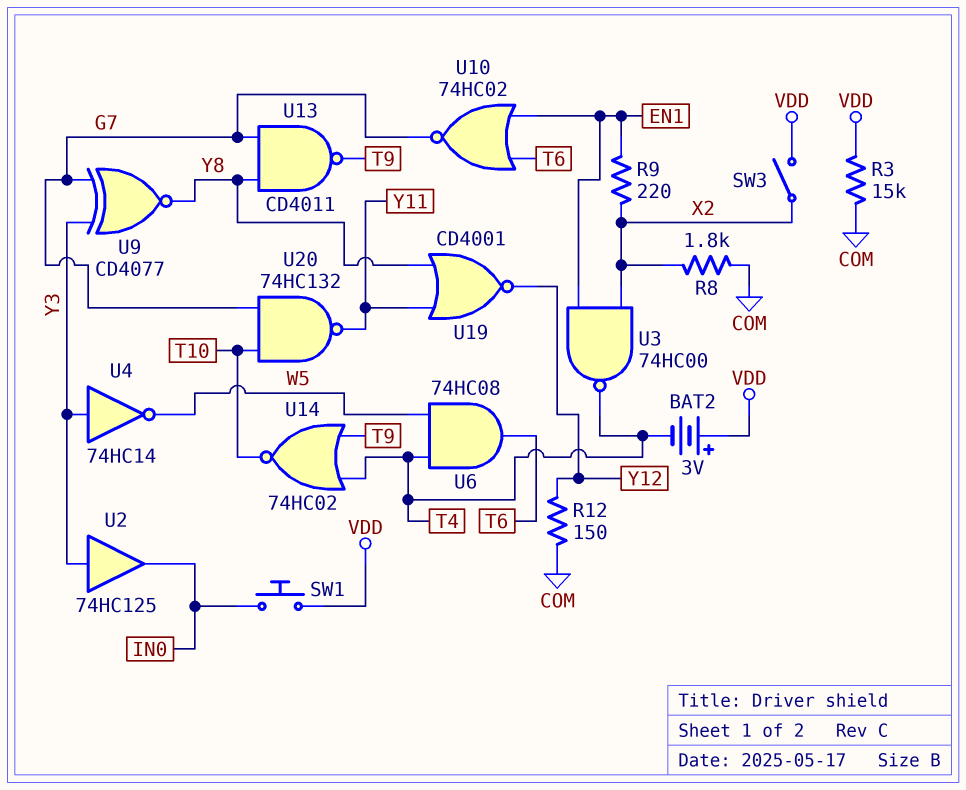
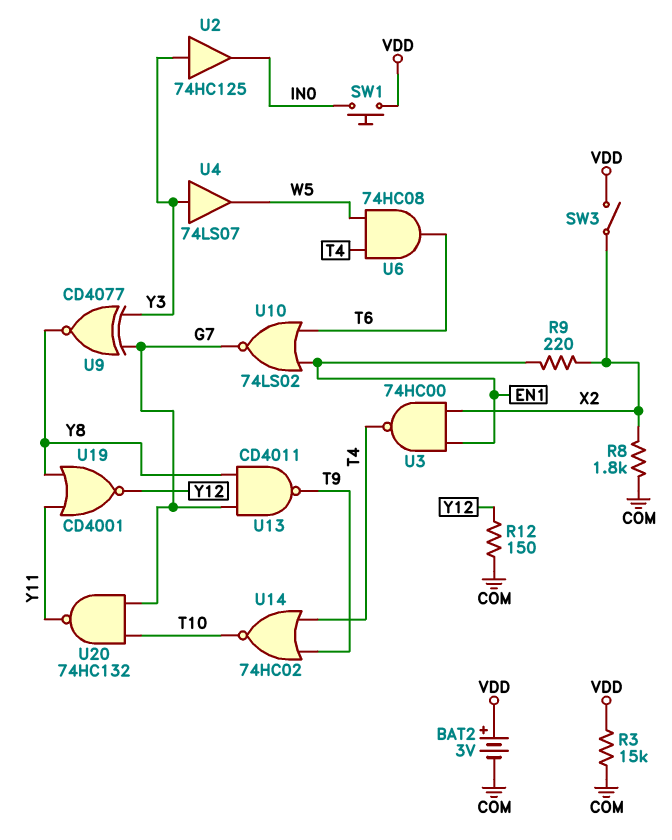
BAT2: 3V (plus VDD, minus T4) -> 3V (plus VDD, minus COM)
U4: NOT 74HC14 (in Y3, out W5) -> buffer 74LS07 (in Y3, out W5)
U10: NOR 74HC02 (in EN1, in T6, out G7) -> NOR 74LS02 (in EN1, in T6, out G7)

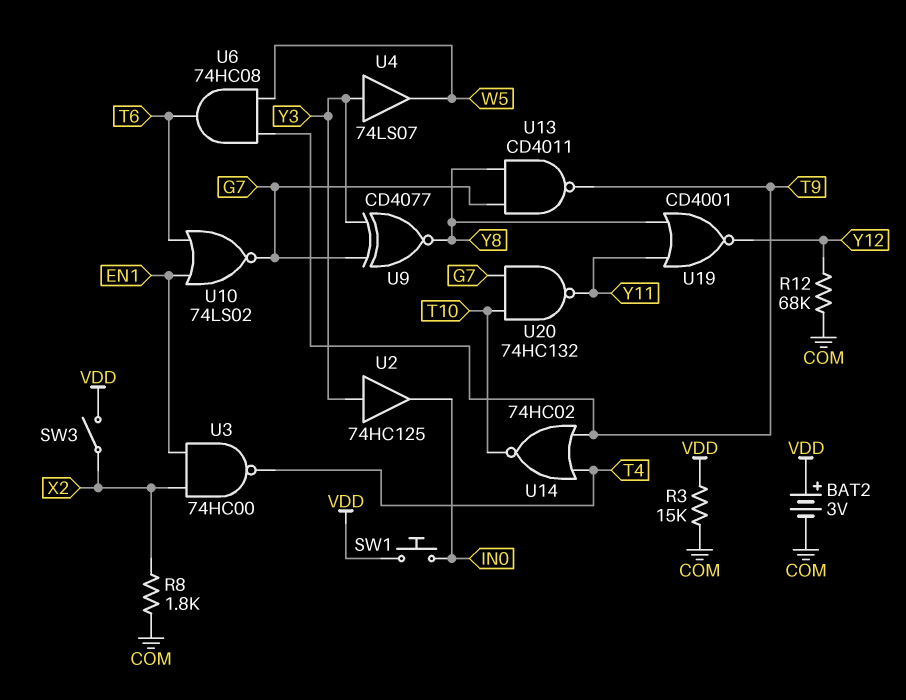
R9: 220 (EN1, X2) -> none
R12: 150 (COM, Y12) -> 68k (COM, Y12)
U6: AND 74HC08 (in T4, in W5, out T6) -> AND 74HC08 (in T9, in W5, out T6)

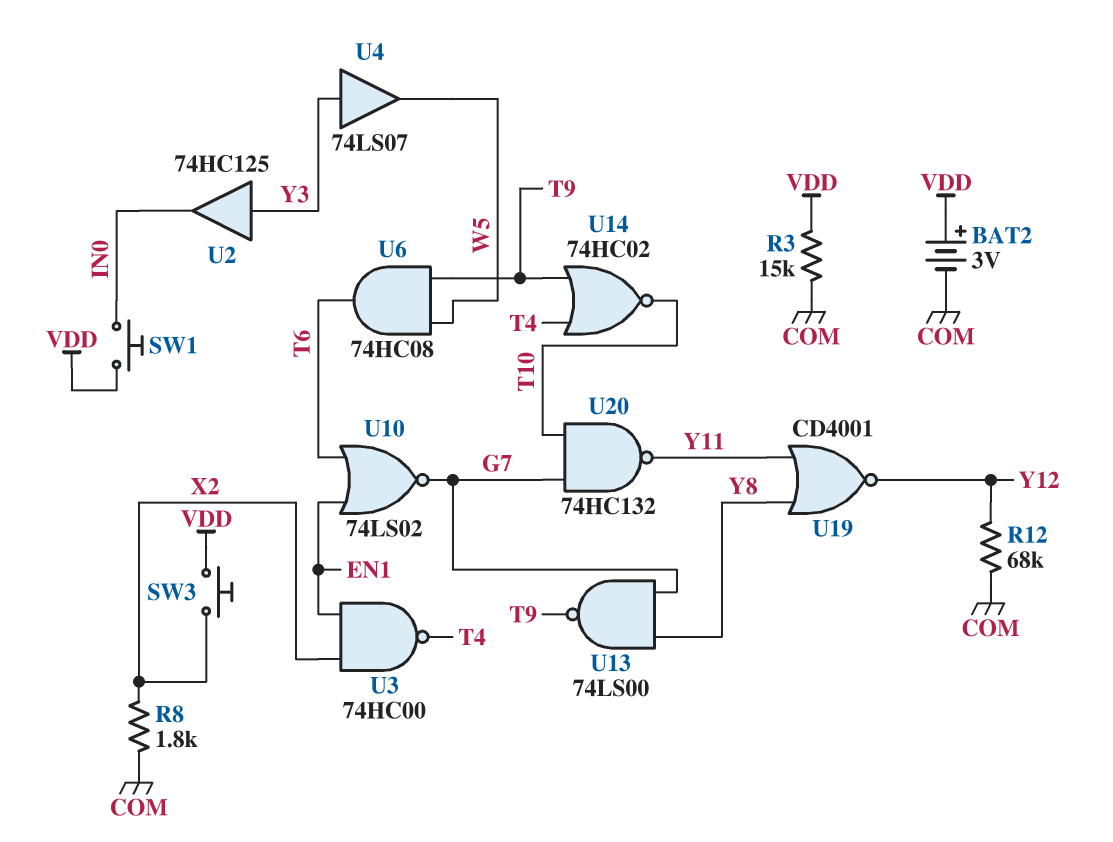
SW3: switch (VDD, X2) -> button (VDD, X2)
U9: XNOR CD4077 (in G7, in Y3, out Y8) -> none
U13: NAND CD4011 (in G7, in Y8, out T9) -> NAND 74LS00 (in G7, in Y8, out T9)

